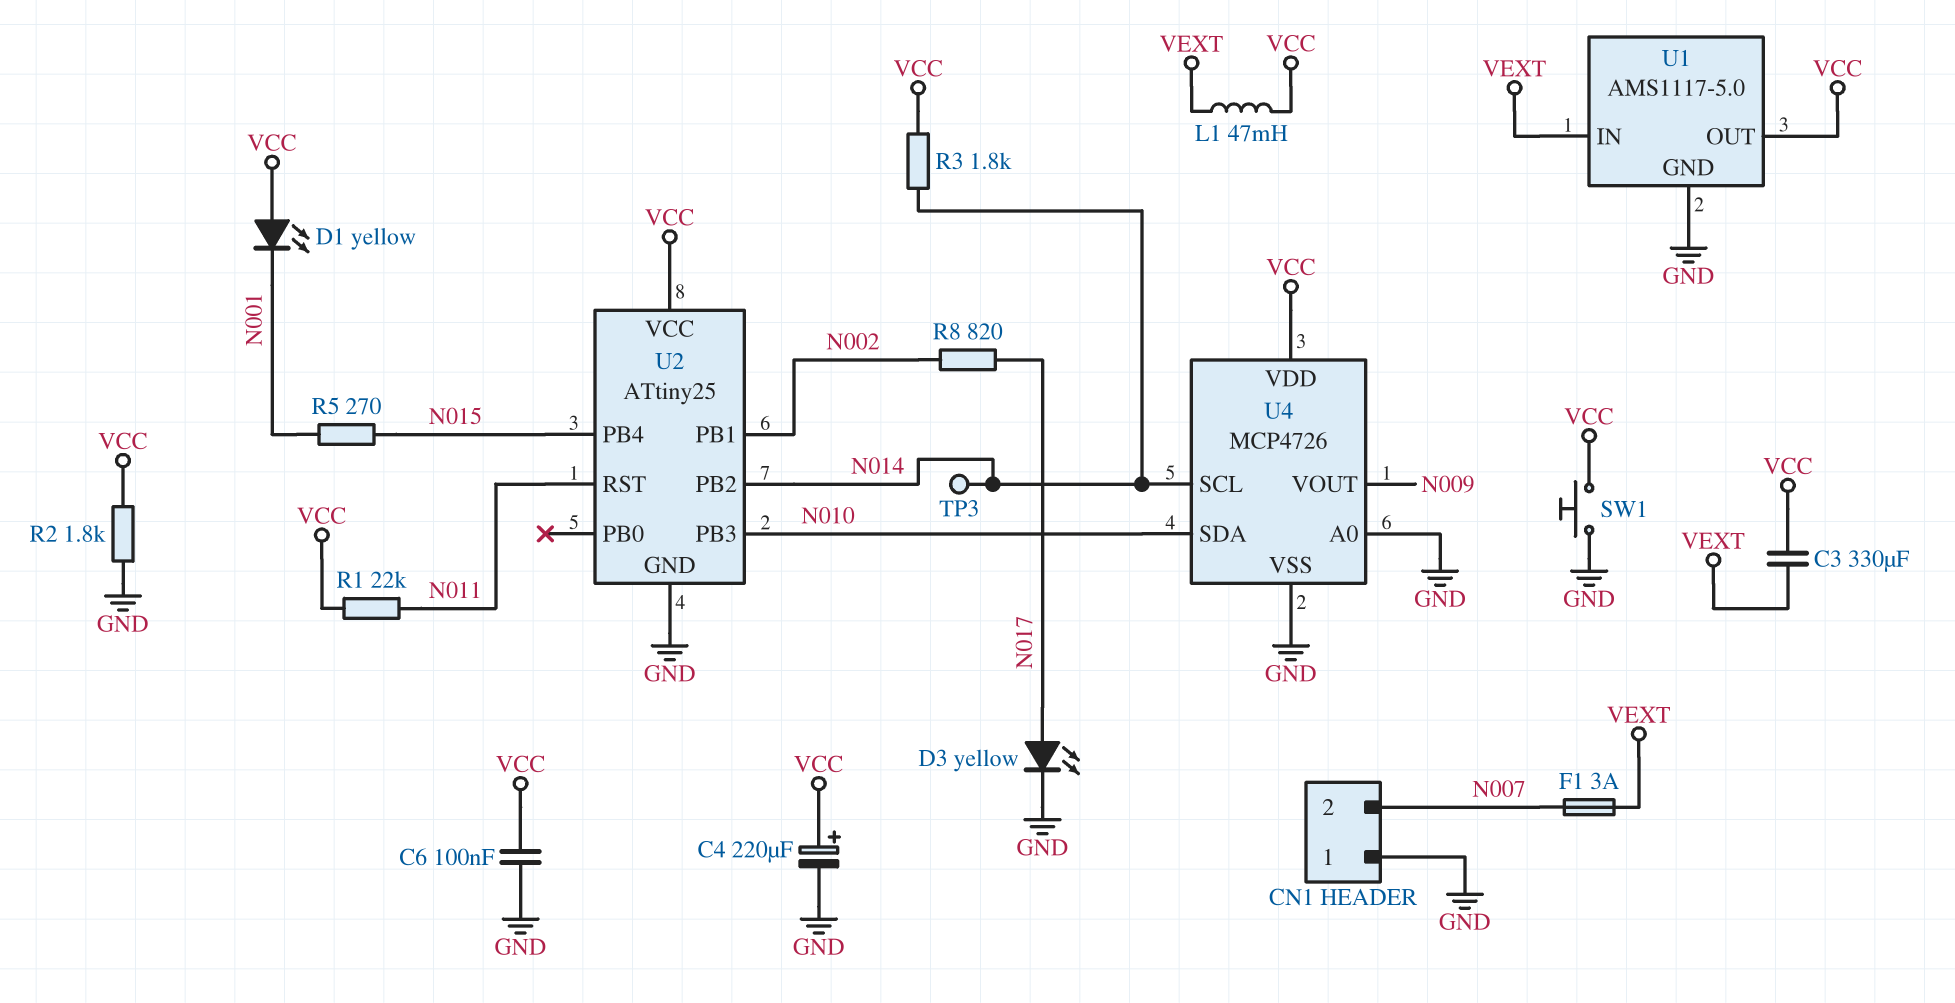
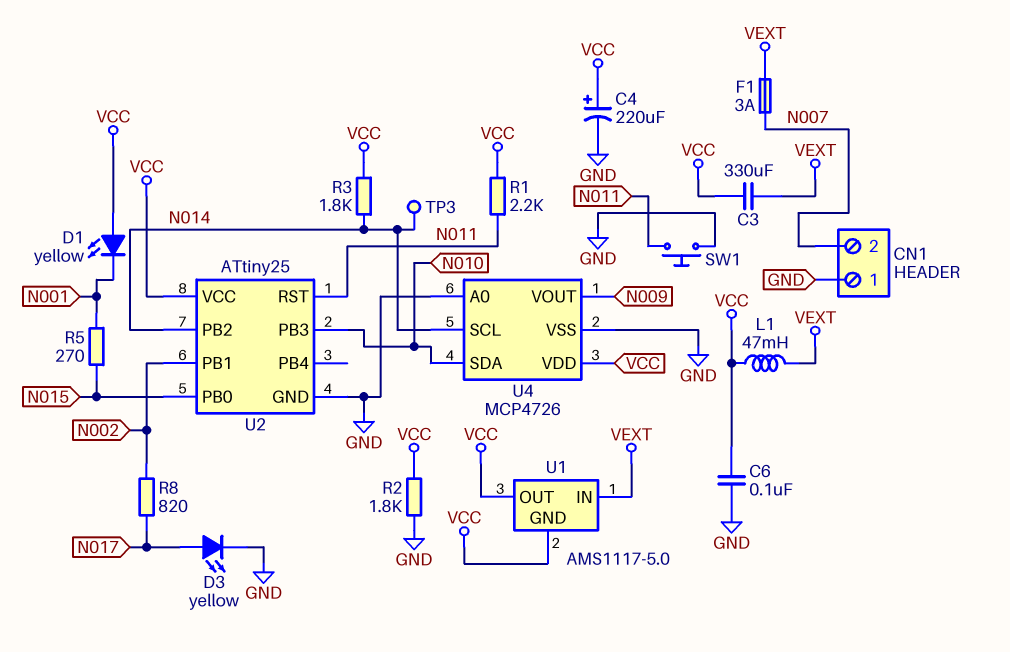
R1: 22k (N011, VCC) -> 2.2k (N011, VCC)
SW1: button (GND, VCC) -> button (GND, N011)
U1 pin GND: GND -> VCC
U2 pin PB0: none -> N015
U2 pin PB4: N015 -> none

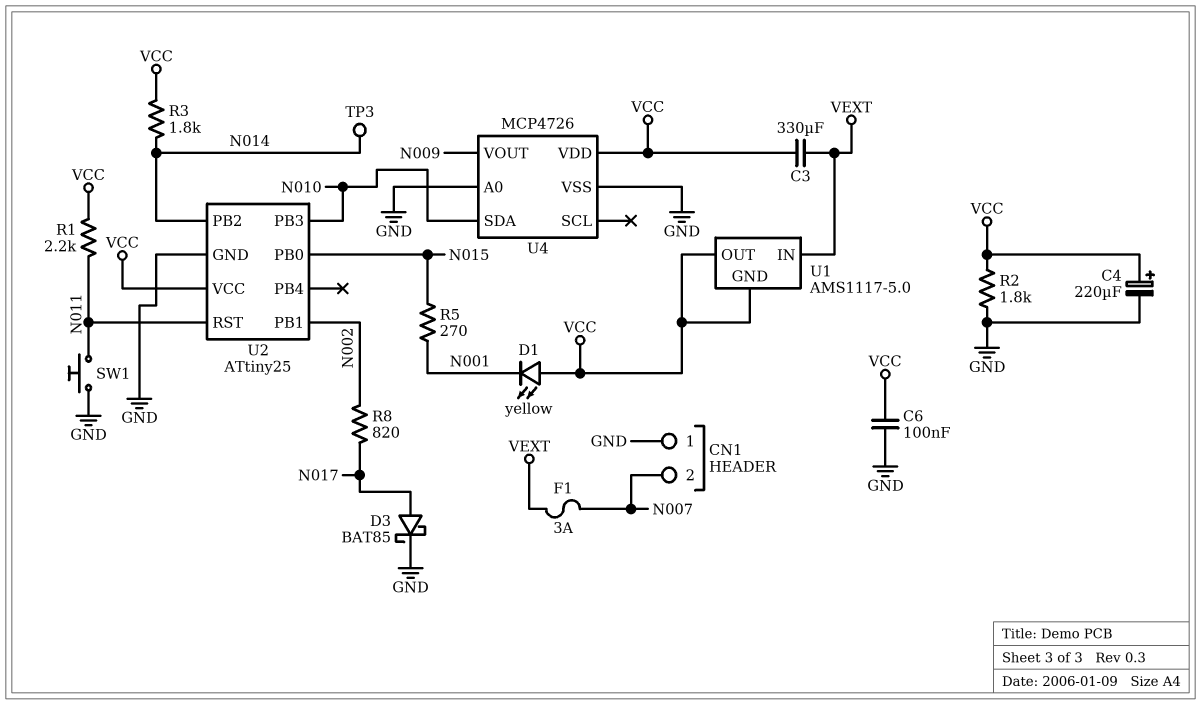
D3: LED yellow (A N017, K GND) -> schottky BAT85 (A N017, K GND)
L1: 47mH (VCC, VEXT) -> none
U4 pin SCL: N014 -> none

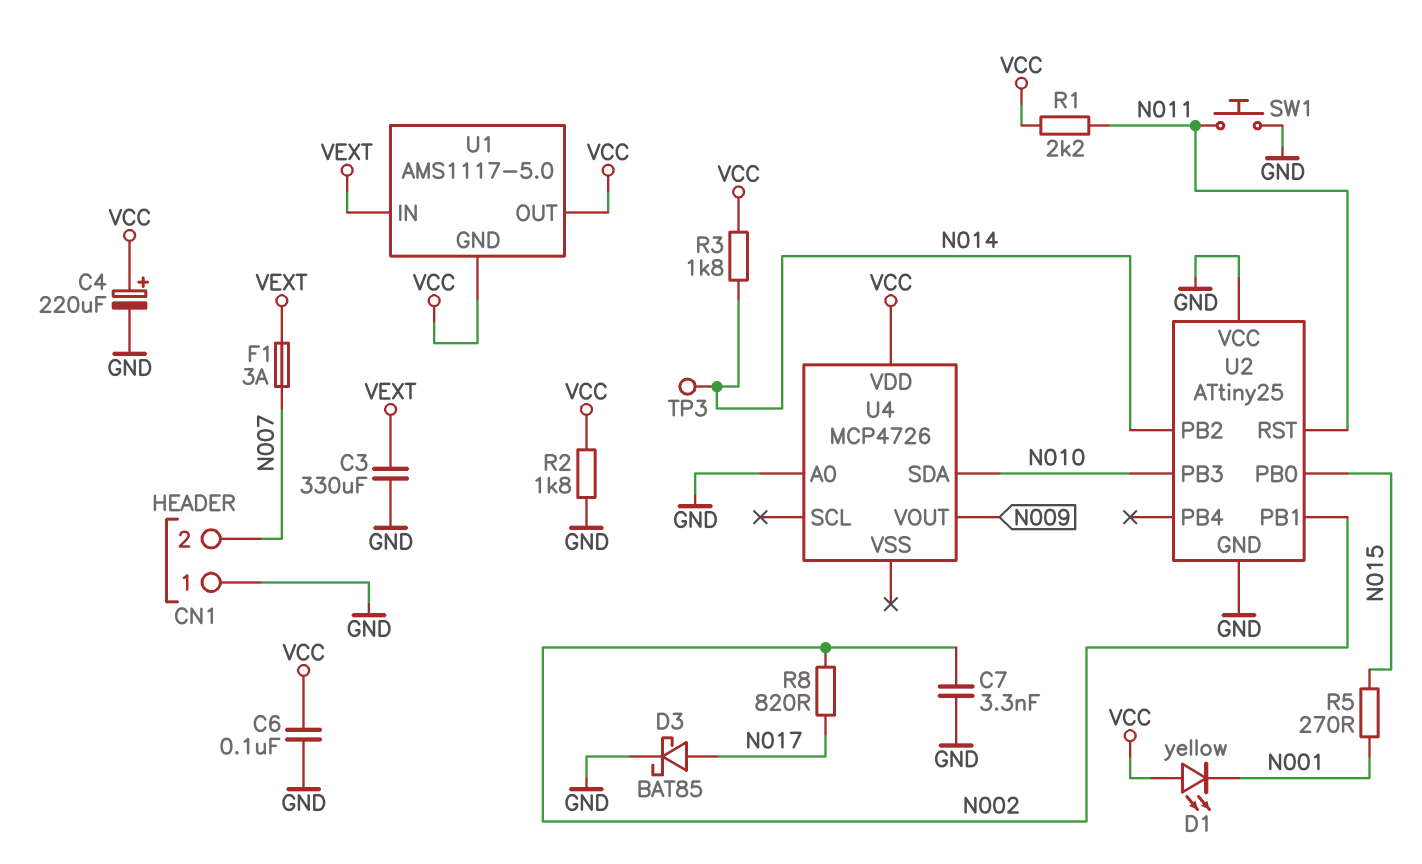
C3: 330uF (VCC, VEXT) -> 330uF (GND, VEXT)
C7: none -> 3.3nF (GND, N002)
U2 pin VCC: VCC -> GND
U4 pin VSS: GND -> none

